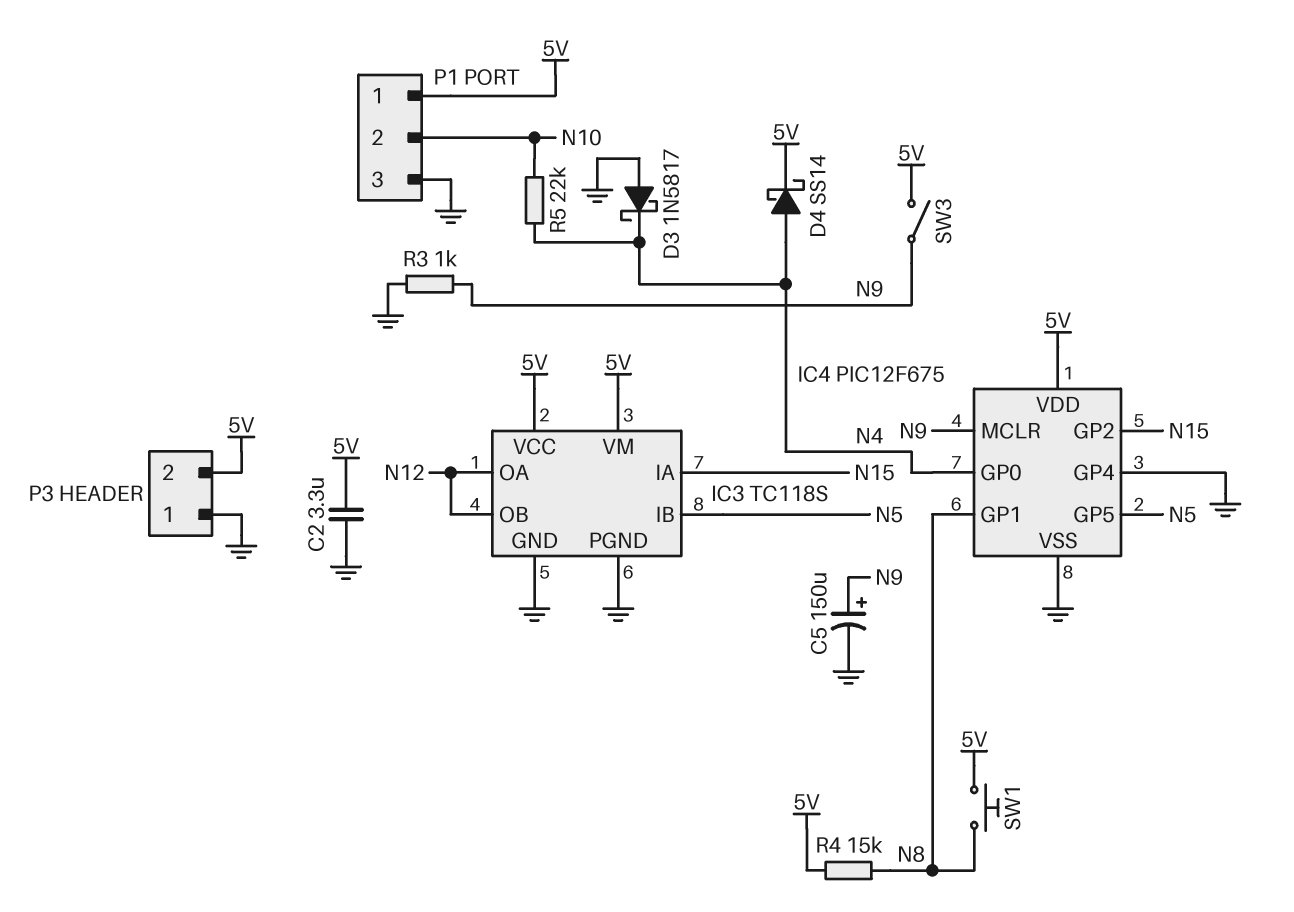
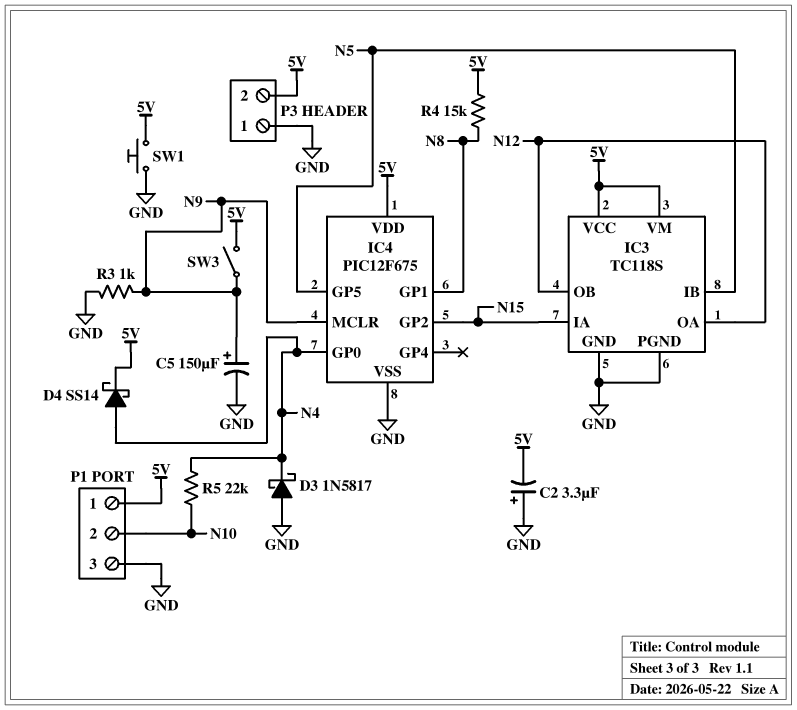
C2: 3.3uF (5V, GND) -> 3.3uF (plus GND, minus 5V)
IC4 pin GP4: GND -> none
SW1: button (5V, N8) -> button (5V, GND)

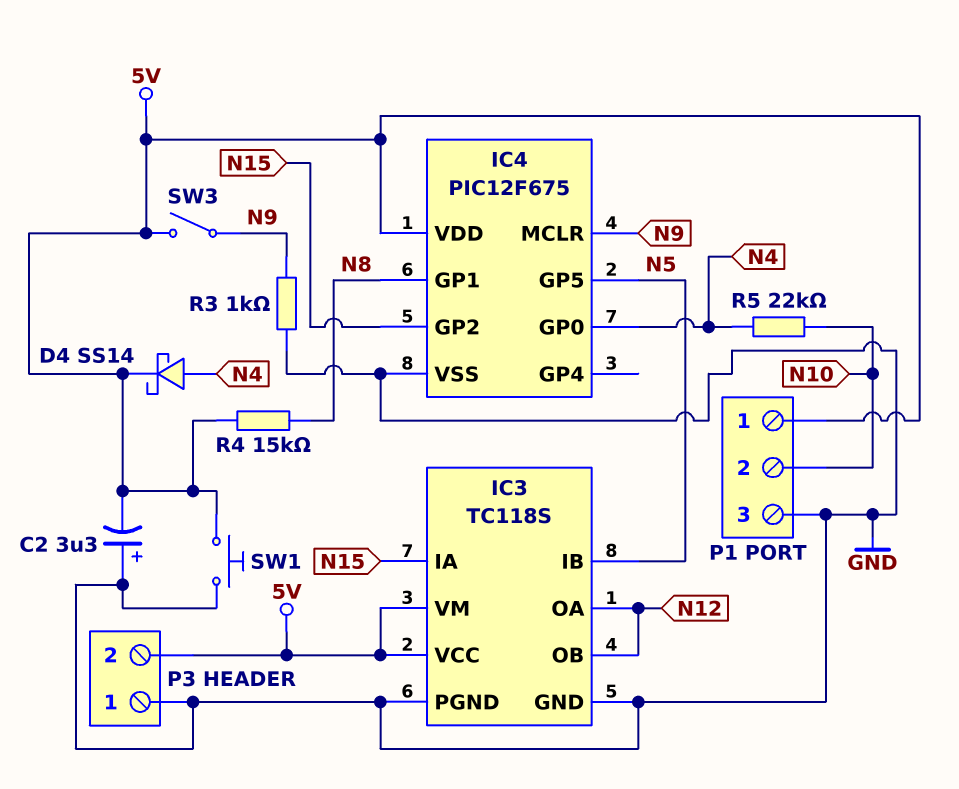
C5: 150uF (plus N9, minus GND) -> none
D3: schottky 1N5817 (A GND, K N4) -> none

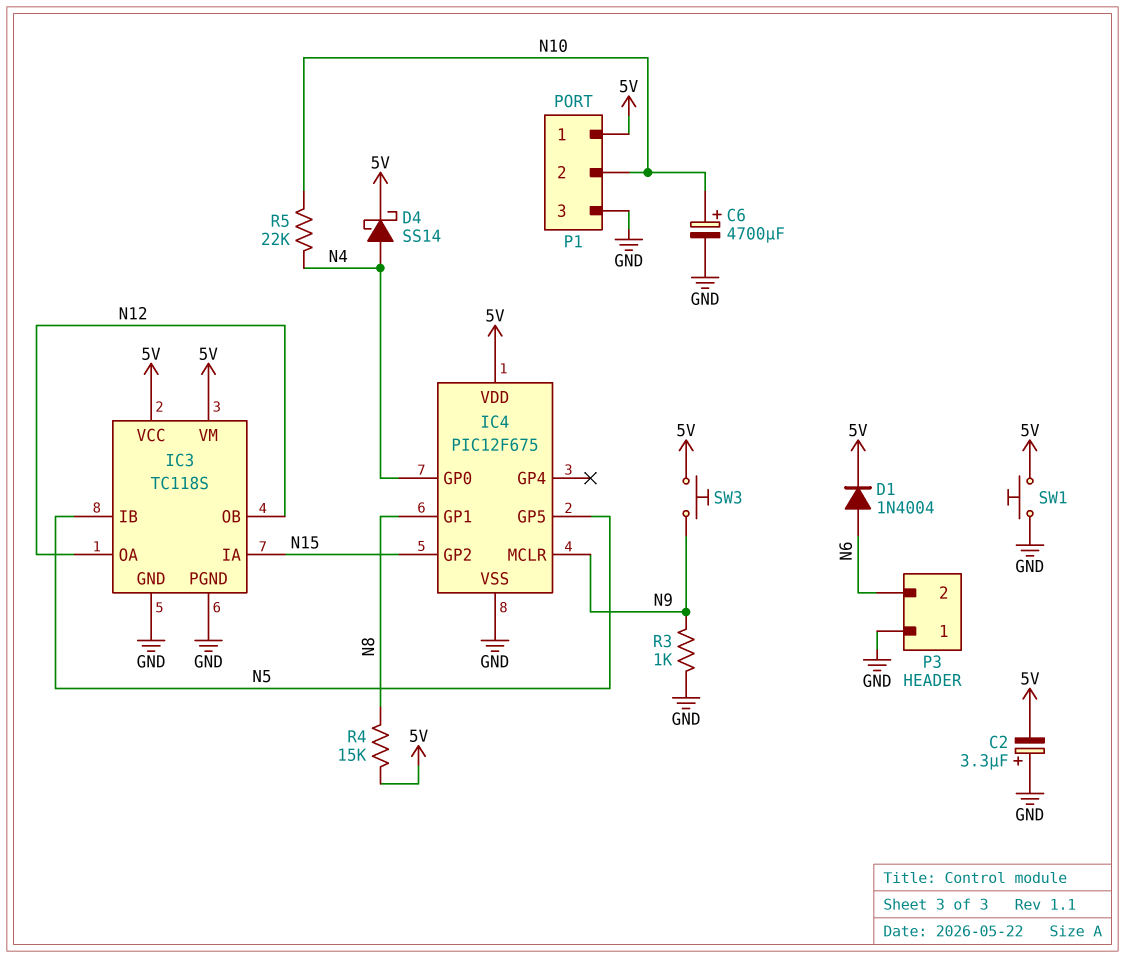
C6: none -> 4700uF (plus N10, minus GND)
D1: none -> diode 1N4004 (A N6, K 5V)
P3 pin 2: 5V -> N6
SW3: switch (5V, N9) -> button (5V, N9)

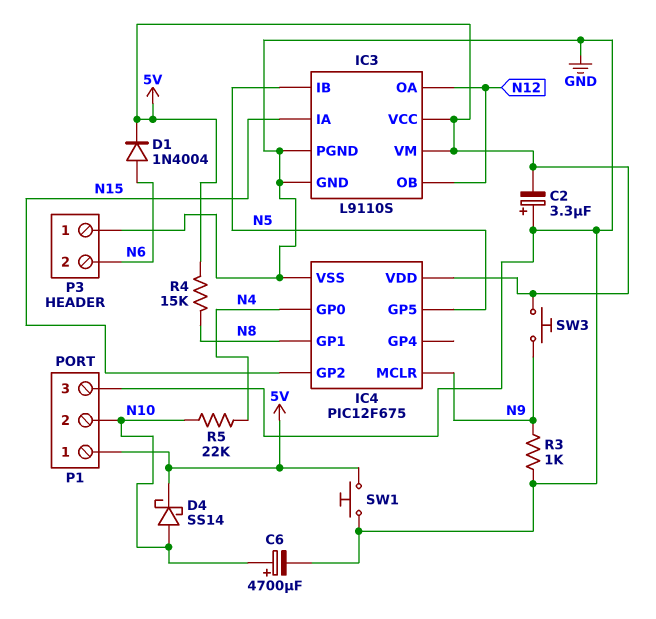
D4: schottky SS14 (A N4, K 5V) -> schottky SS14 (A N10, K 5V)
IC3: TC118S -> L9110S

